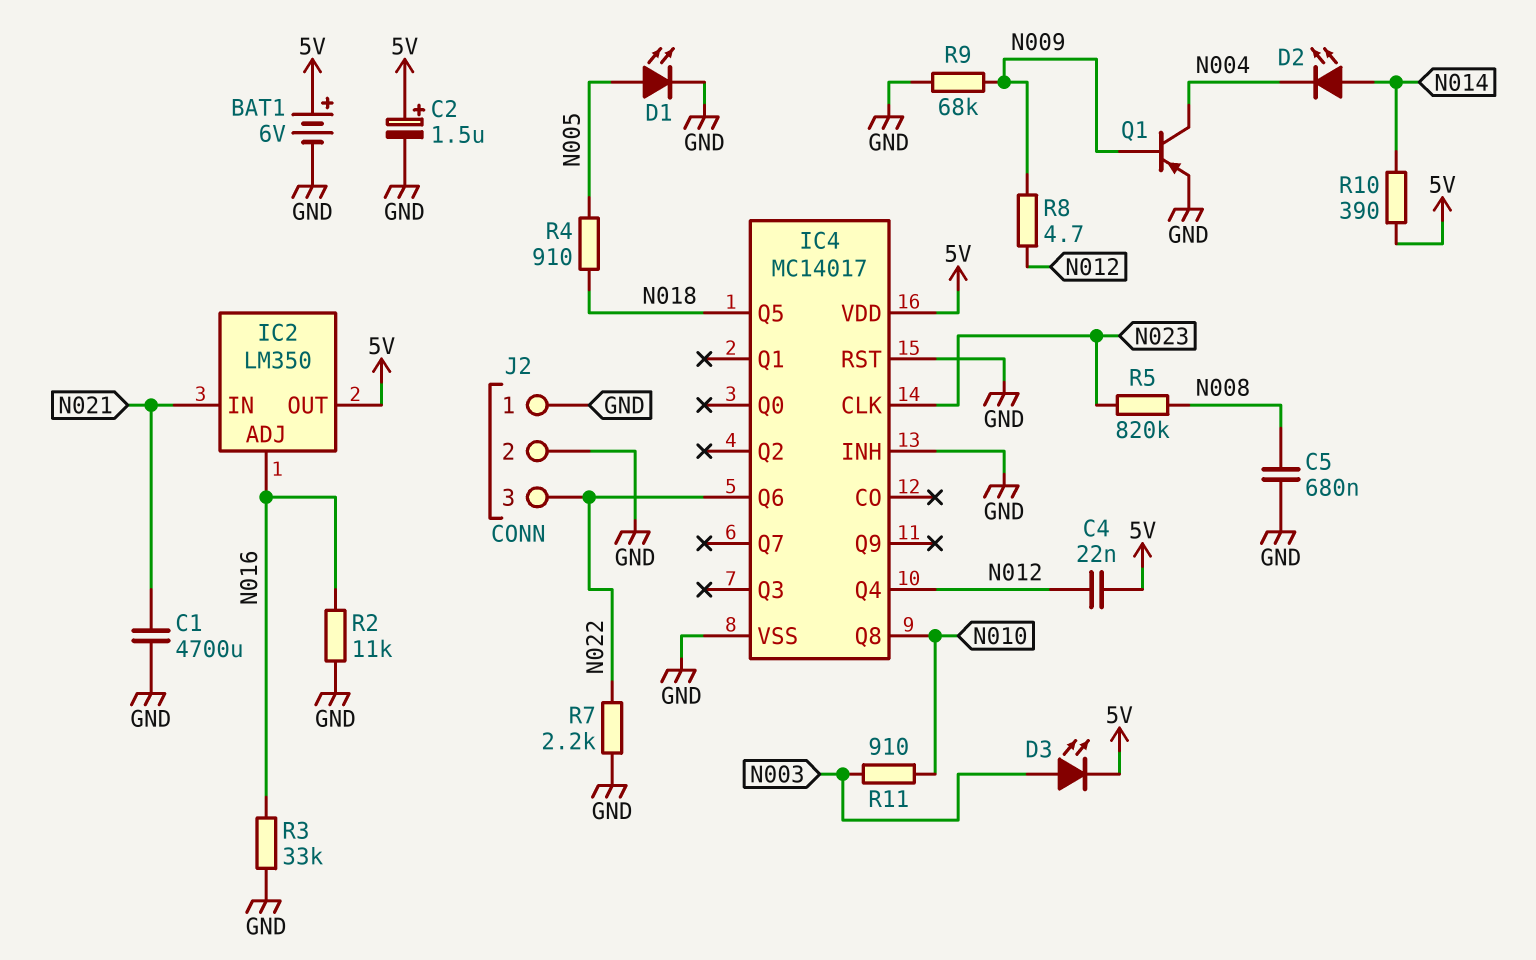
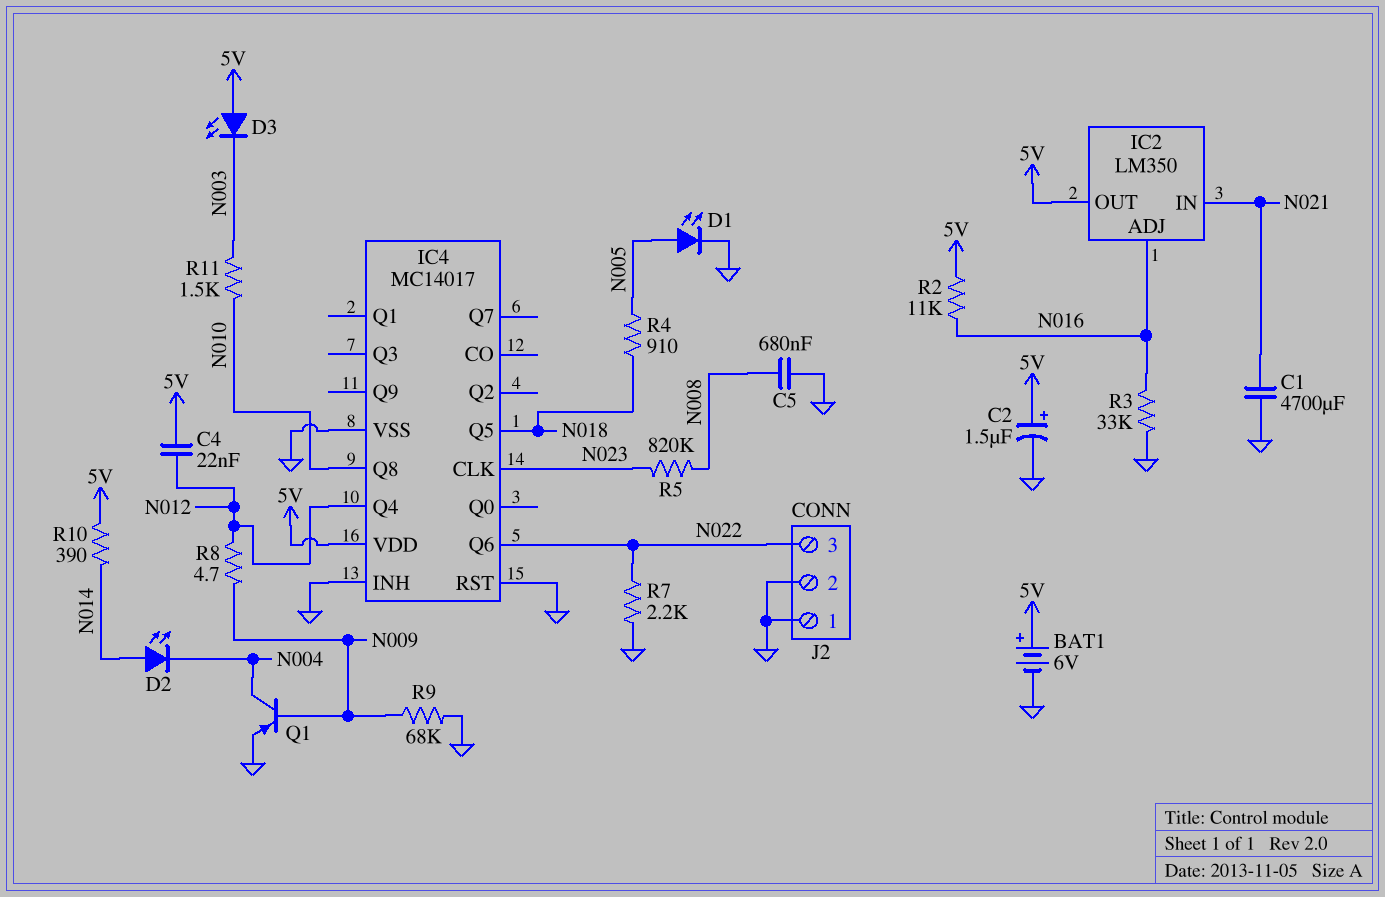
D3: LED (A N003, K 5V) -> LED (A 5V, K N003)
R2: 11k (GND, N016) -> 11k (5V, N016)
R11: 910 (N003, N010) -> 1.5k (N003, N010)

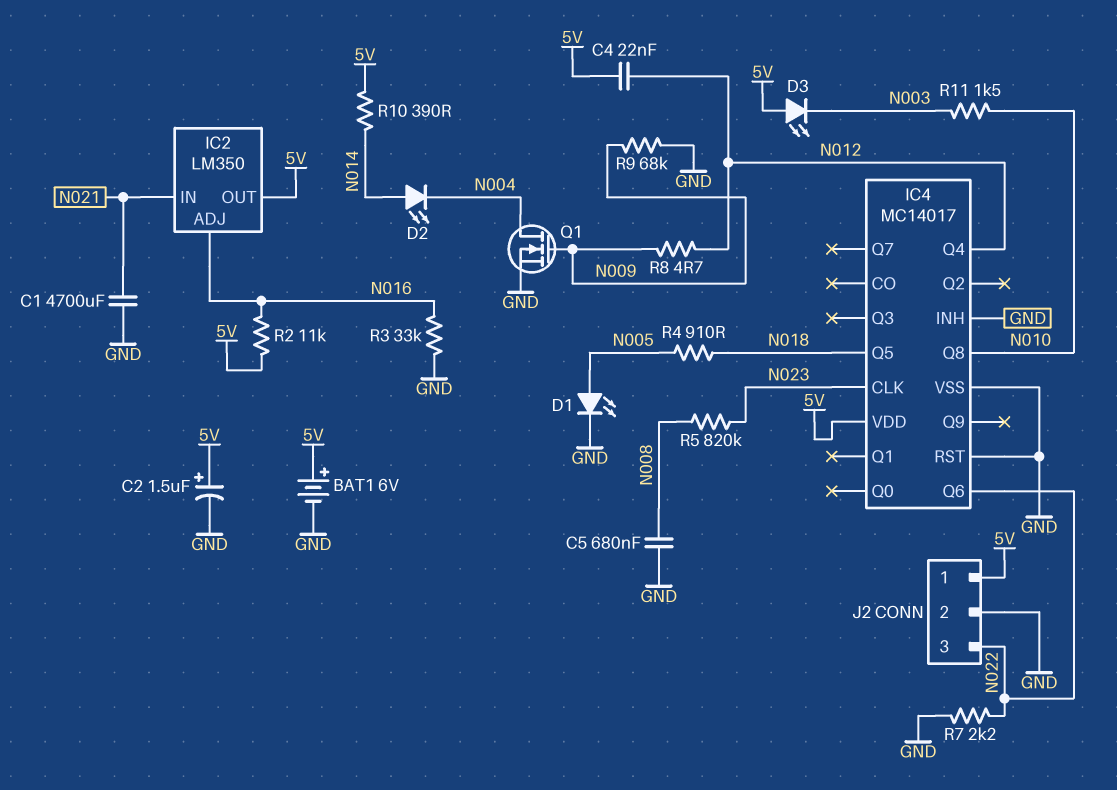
J2 pin 1: GND -> 5V
Q1: PNP (B N009, C N004, E GND) -> NMOS (G N009, D N004, S GND)

